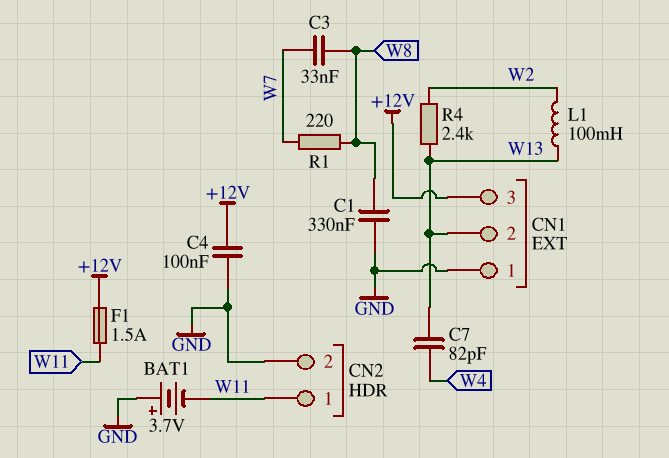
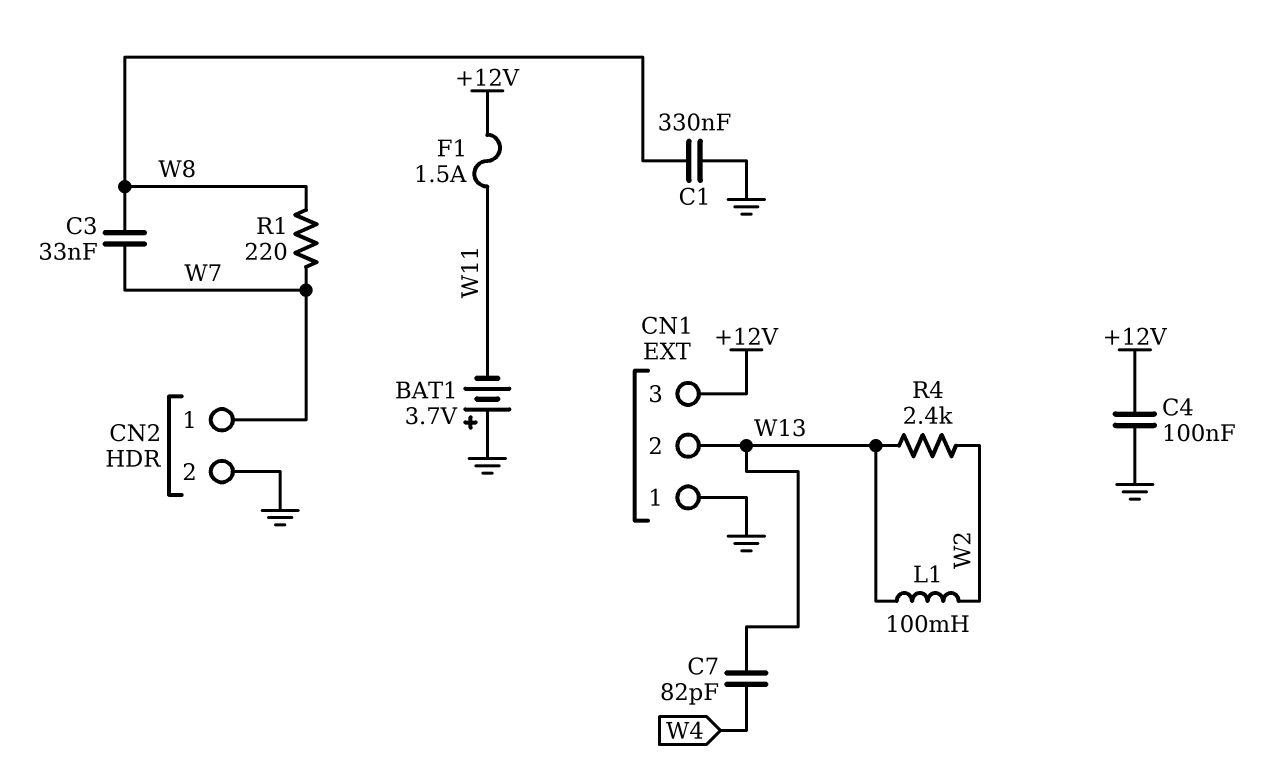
CN2 pin 1: W11 -> W7

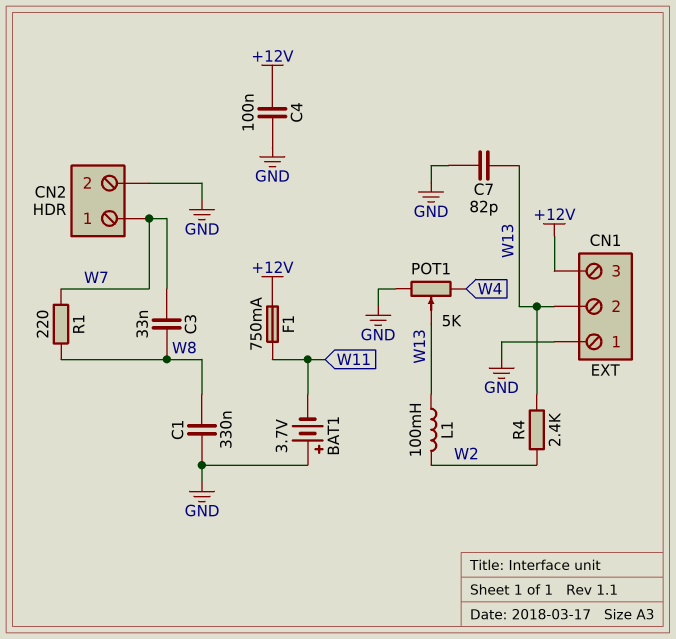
C7: 82pF (W4, W13) -> 82pF (GND, W13)
F1: 1.5A (+12V, W11) -> 750mA (+12V, W11)
POT1: none -> 5k (GND, W4, wiper W13)

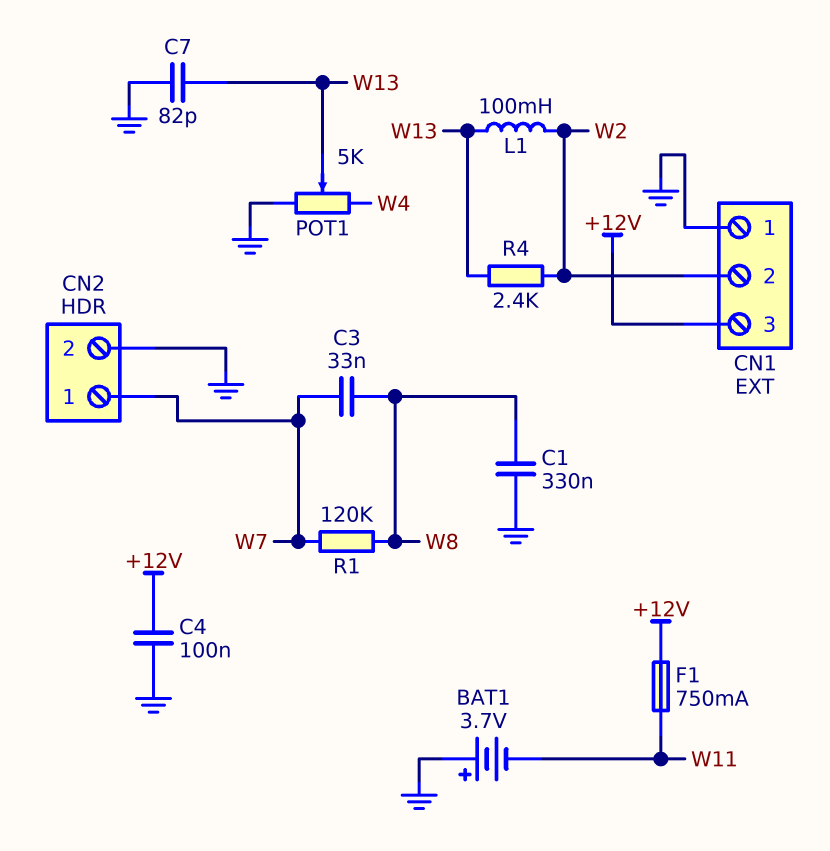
CN1 pin 2: W13 -> W2
R1: 220 (W7, W8) -> 120k (W7, W8)

